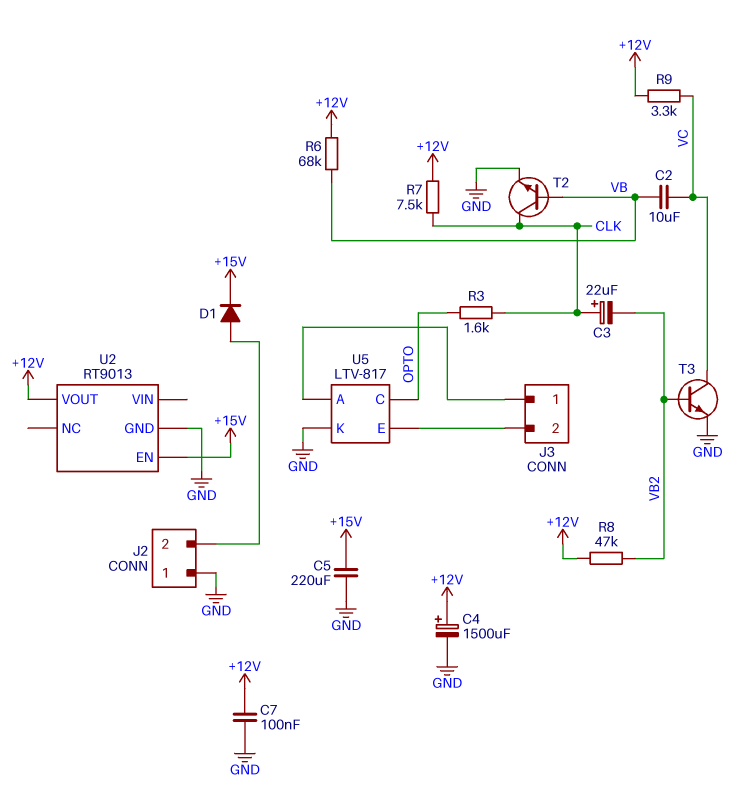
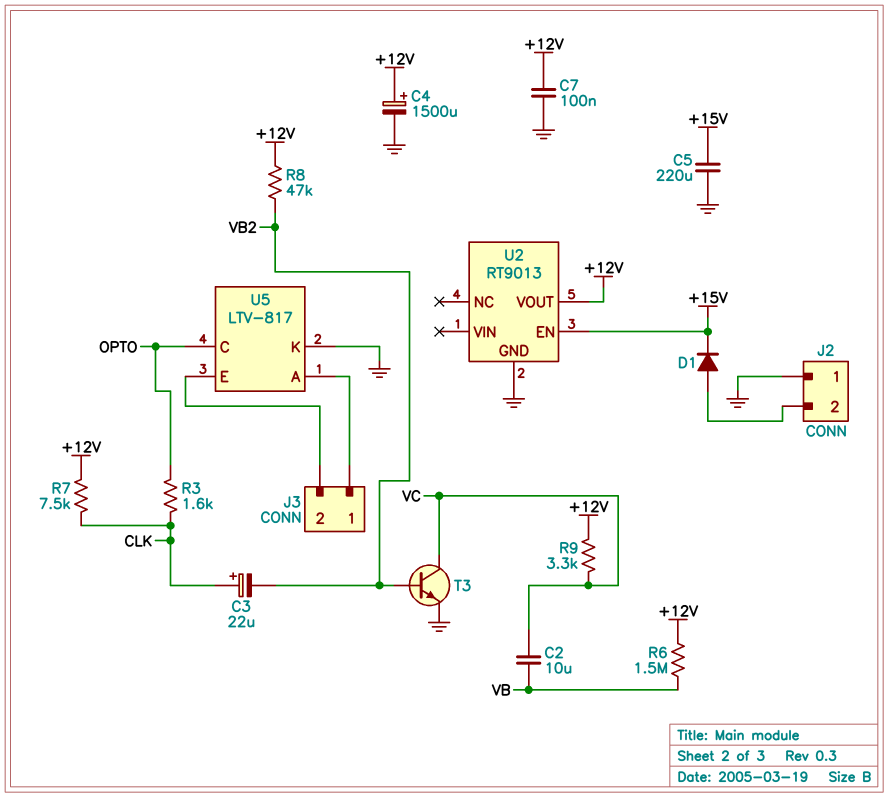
R6: 68k (+12V, VB) -> 1.5M (+12V, VB)
T2: NPN (B VB, C CLK, E GND) -> none

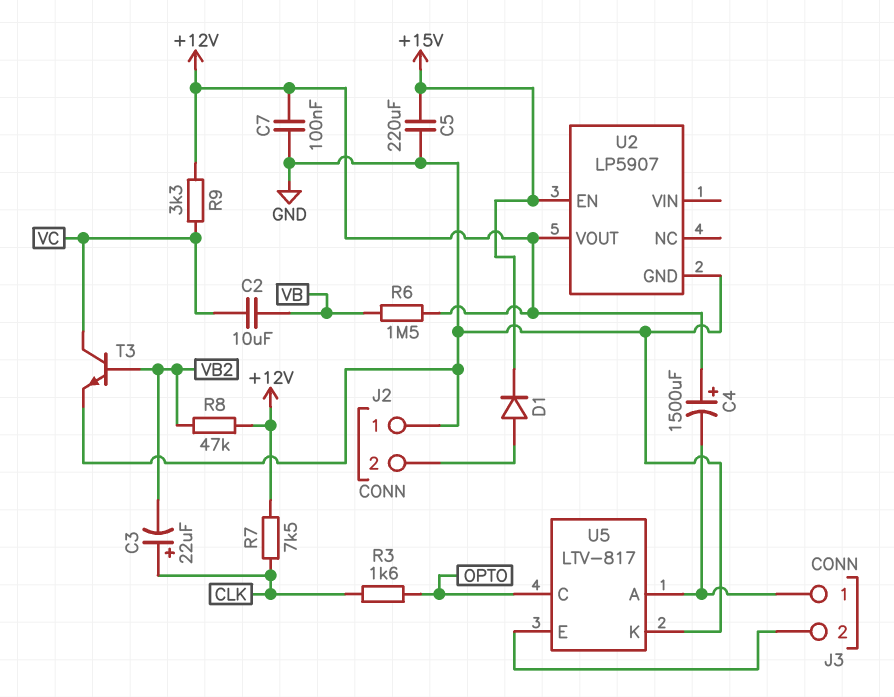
C4: 1500uF (plus +12V, minus GND) -> 1500uF (plus +12V, minus J3/1)
U2: RT9013 -> LP5907

